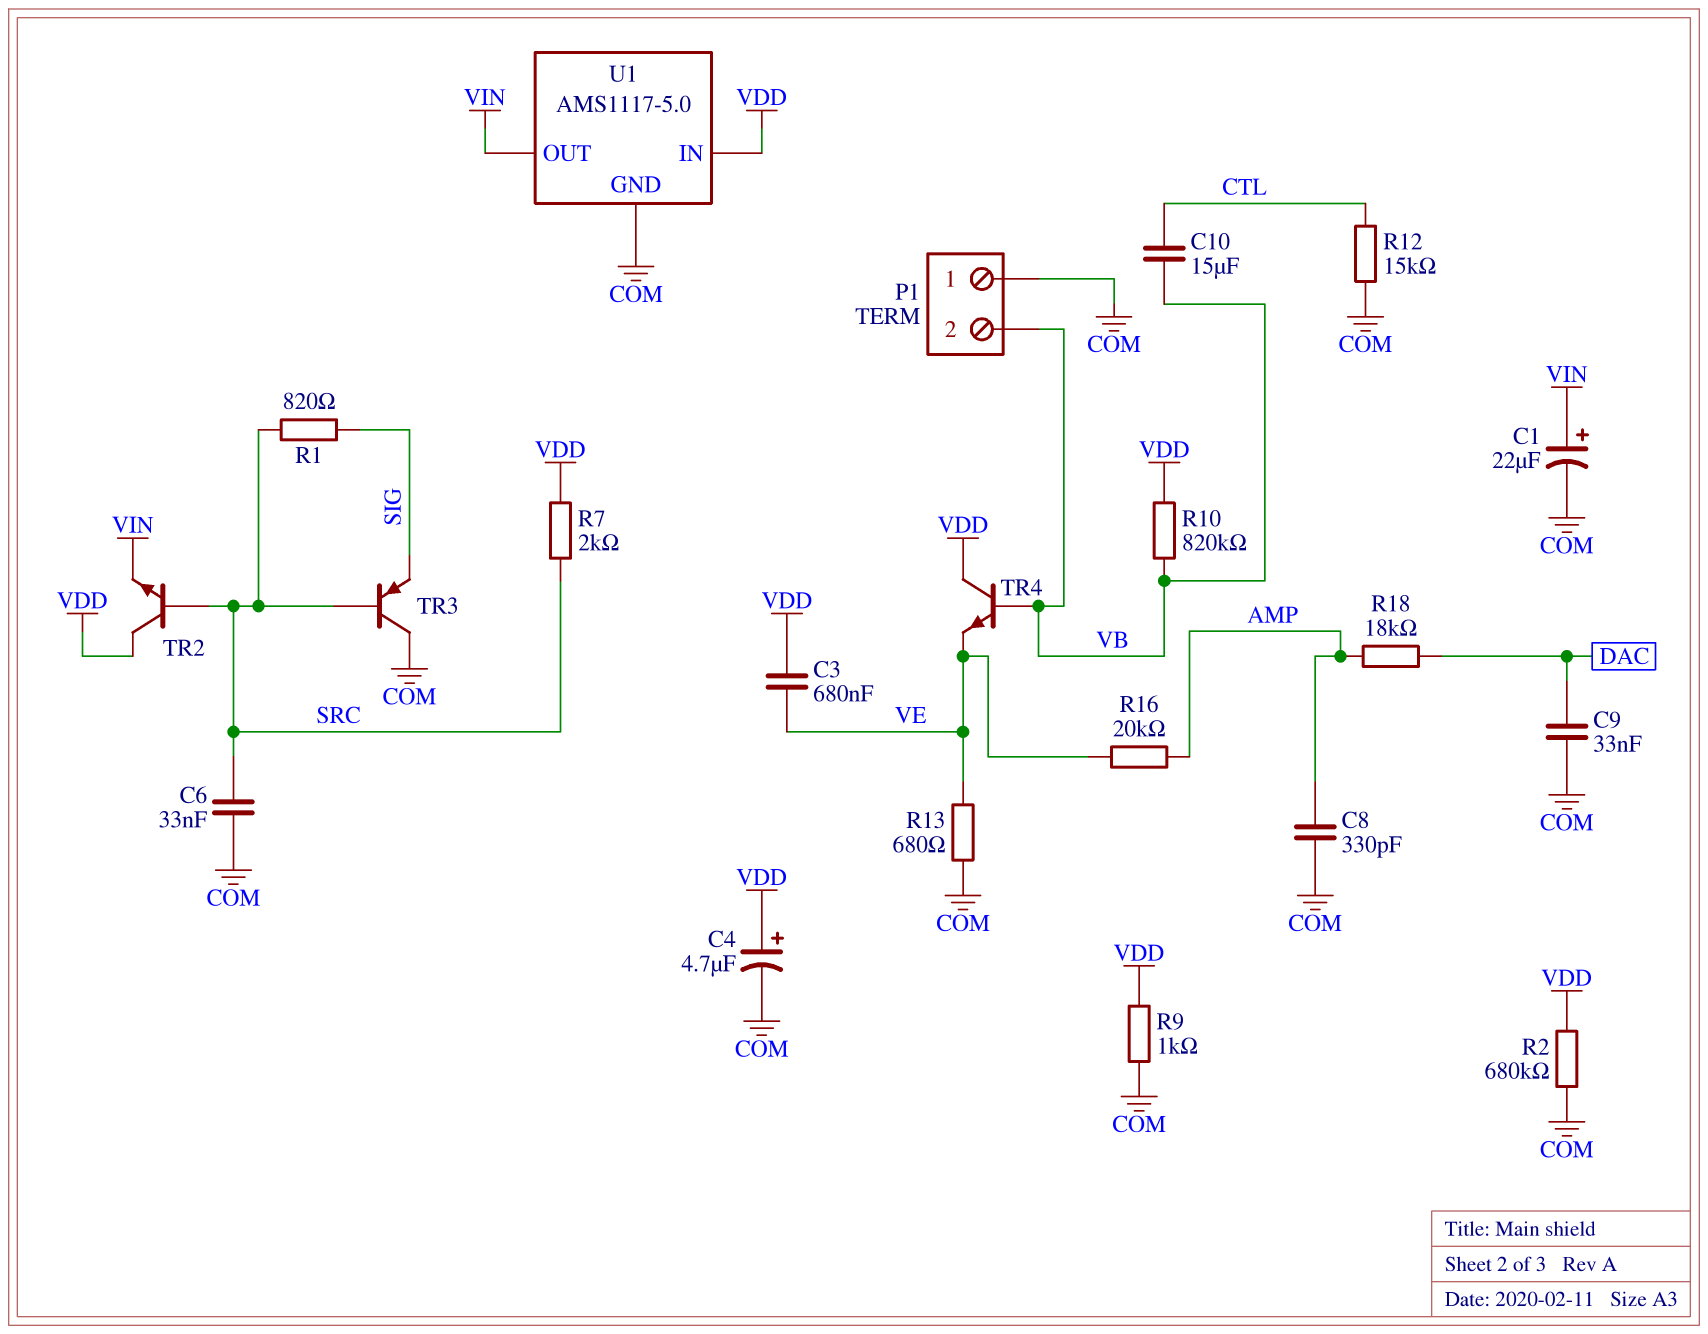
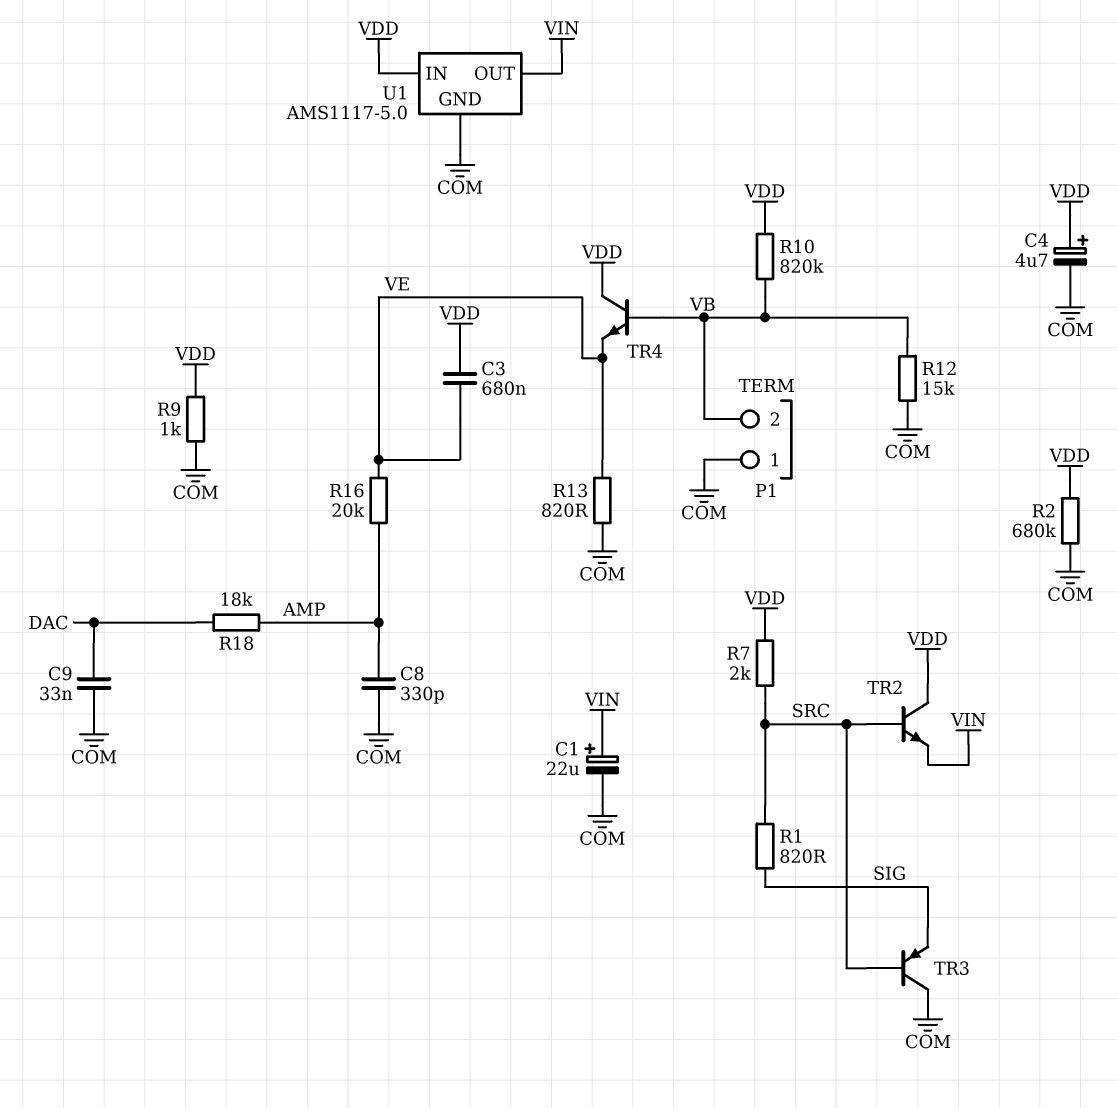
C6: 33nF (COM, SRC) -> none
C10: 15uF (CTL, VB) -> none
R12: 15k (COM, CTL) -> 15k (COM, VB)
R13: 680 (COM, VE) -> 820 (COM, VE)

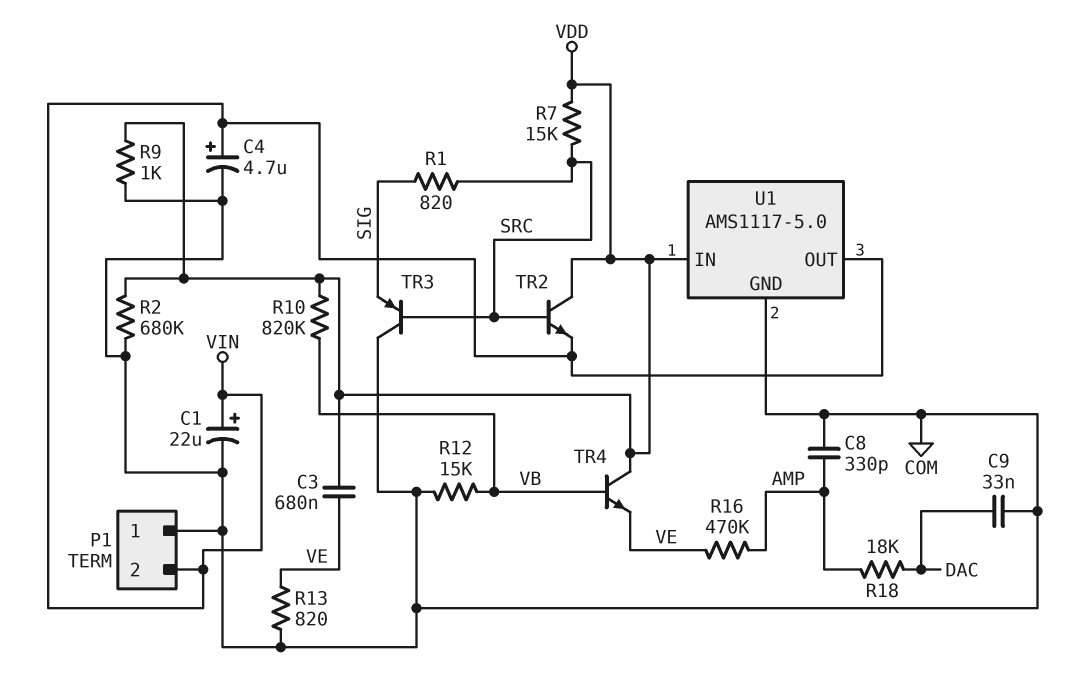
C4: 4.7uF (plus VDD, minus COM) -> 4.7uF (plus VIN, minus COM)
P1 pin 2: VB -> VIN
R7: 2k (SRC, VDD) -> 15k (SRC, VDD)
R16: 20k (AMP, VE) -> 470k (AMP, VE)

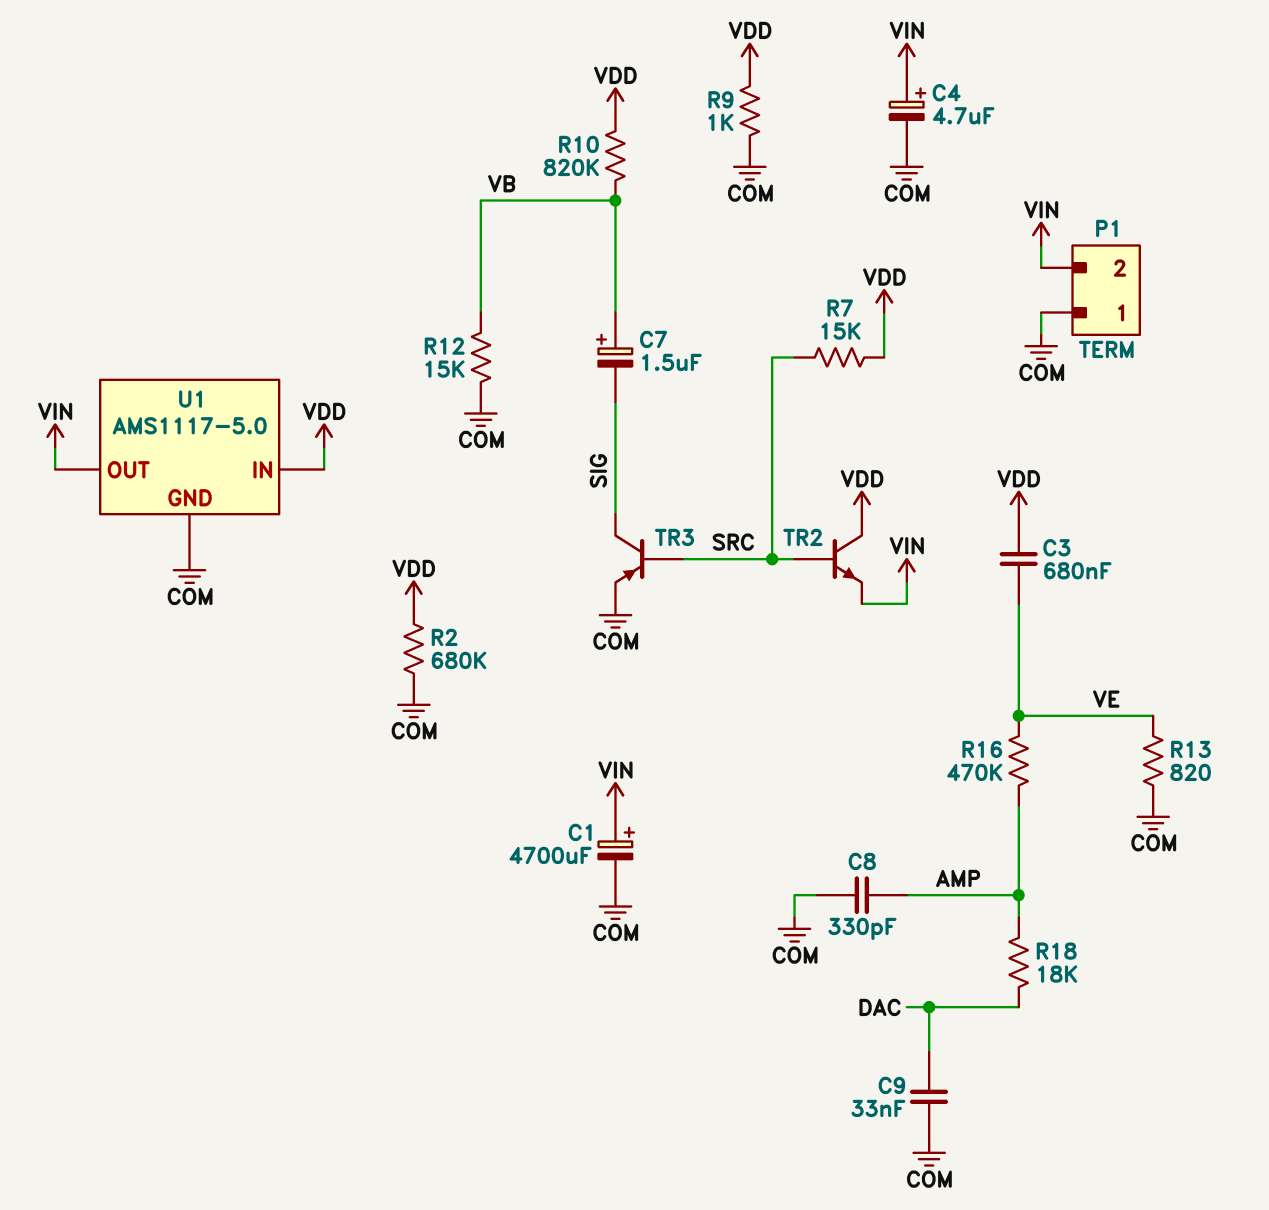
C1: 22uF (plus VIN, minus COM) -> 4700uF (plus VIN, minus COM)
C7: none -> 1.5uF (plus VB, minus SIG)
R1: 820 (SIG, SRC) -> none
TR3: PNP (B SRC, C COM, E SIG) -> PNP (B SRC, C SIG, E COM)
TR4: NPN (B VB, C VDD, E VE) -> none

